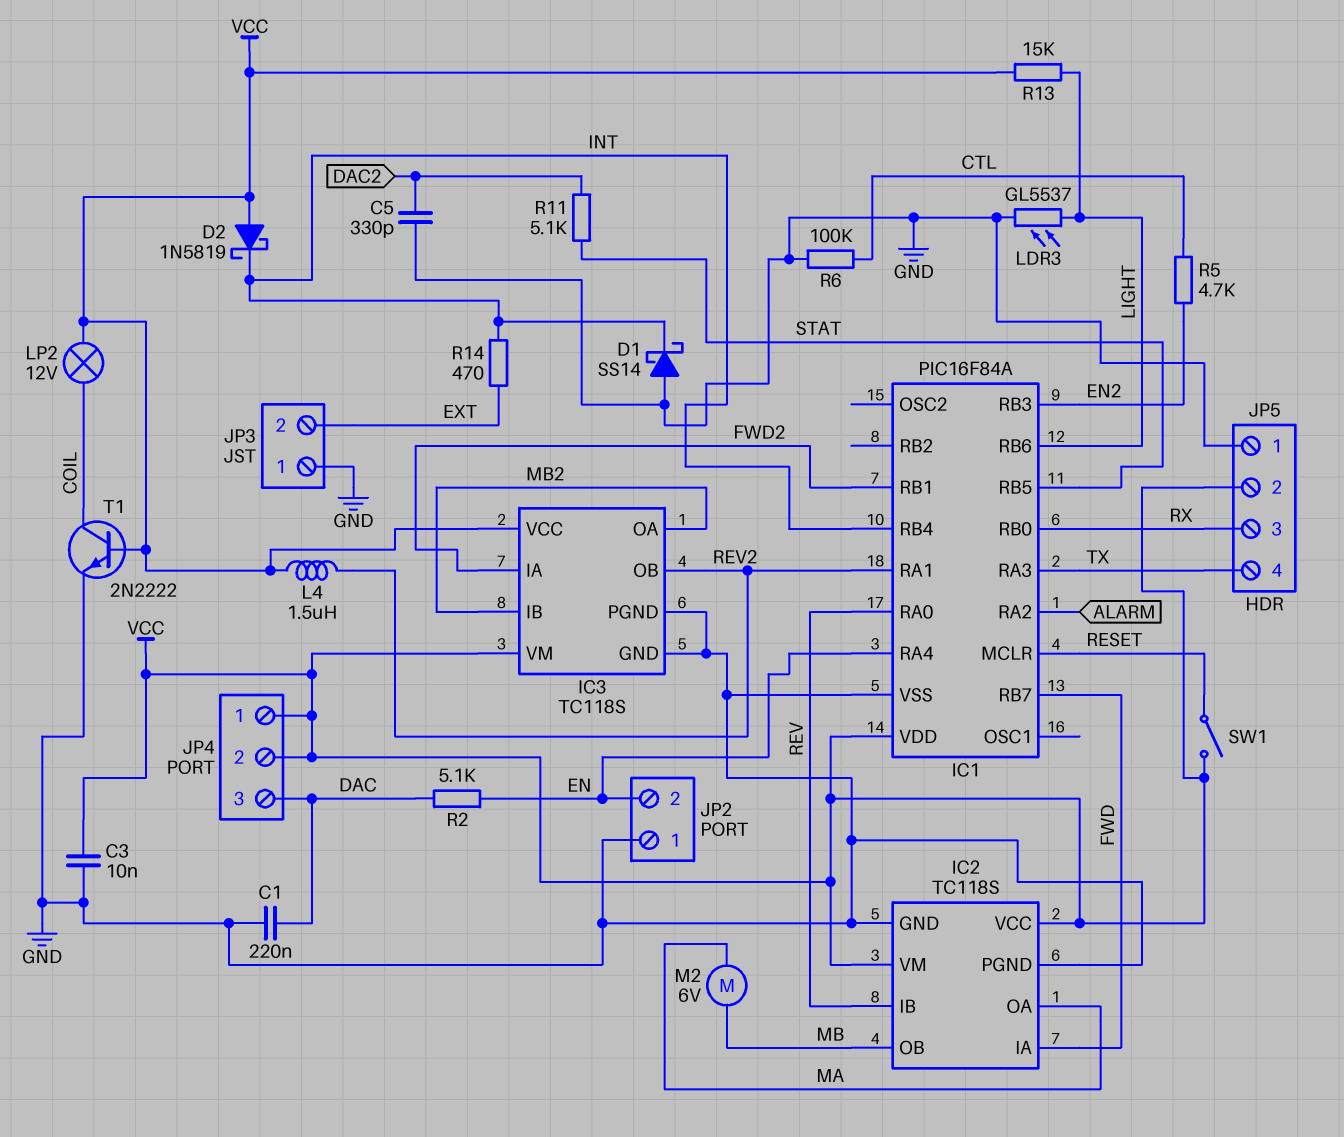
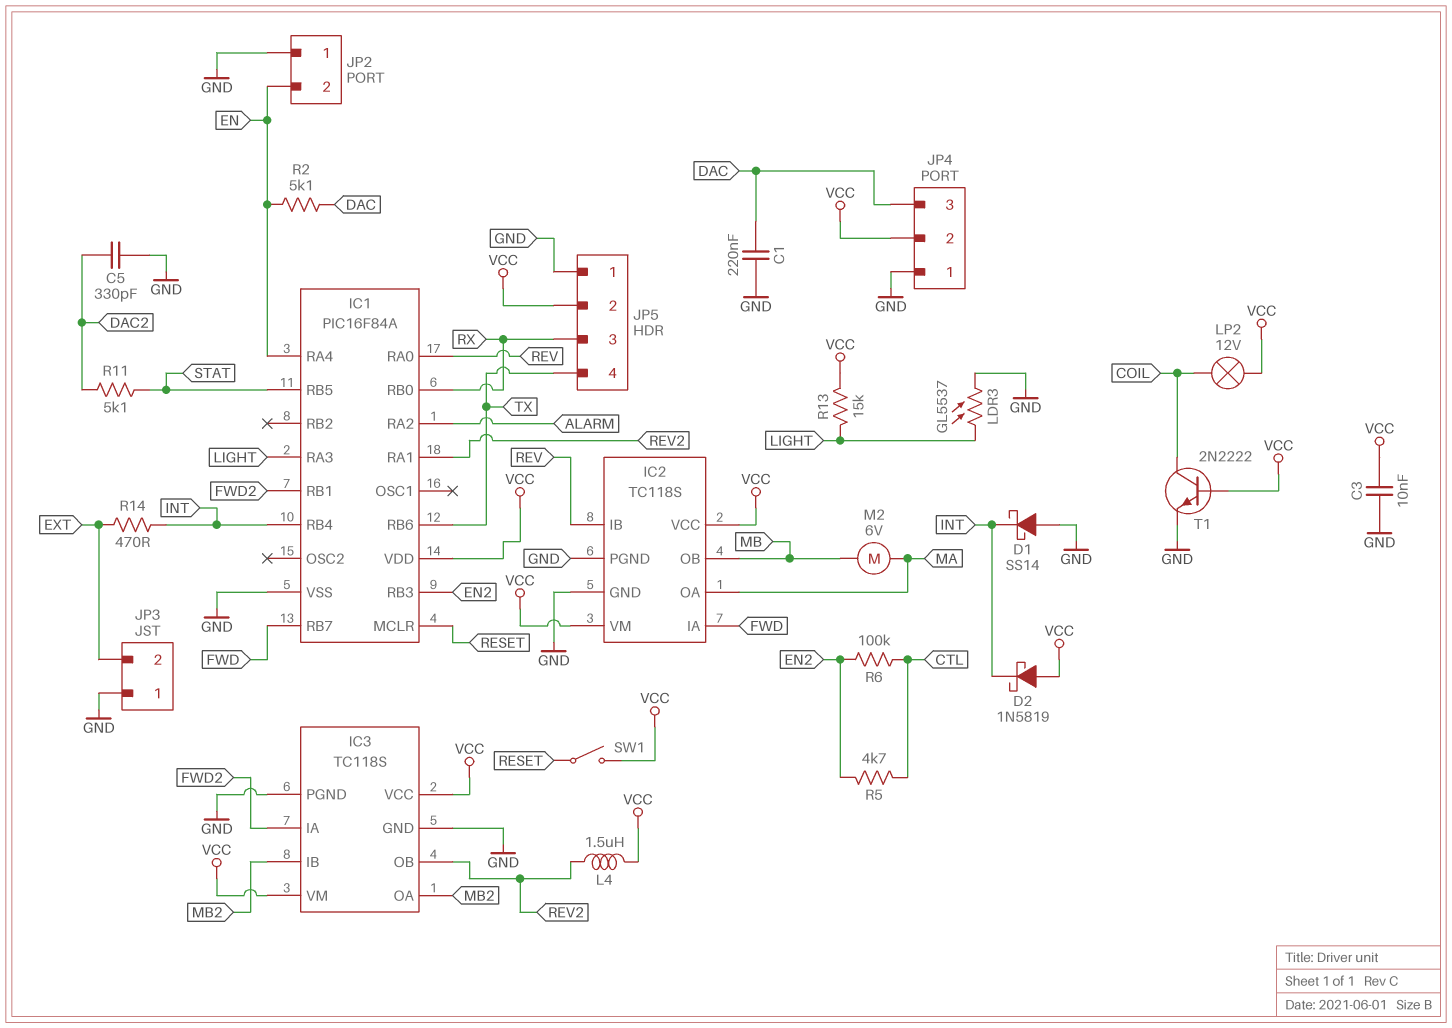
IC1 pin RA3: TX -> LIGHT
IC1 pin RB6: LIGHT -> TX
JP4 pin 1: VCC -> GND
R6: 100k (CTL, GND) -> 100k (CTL, EN2)

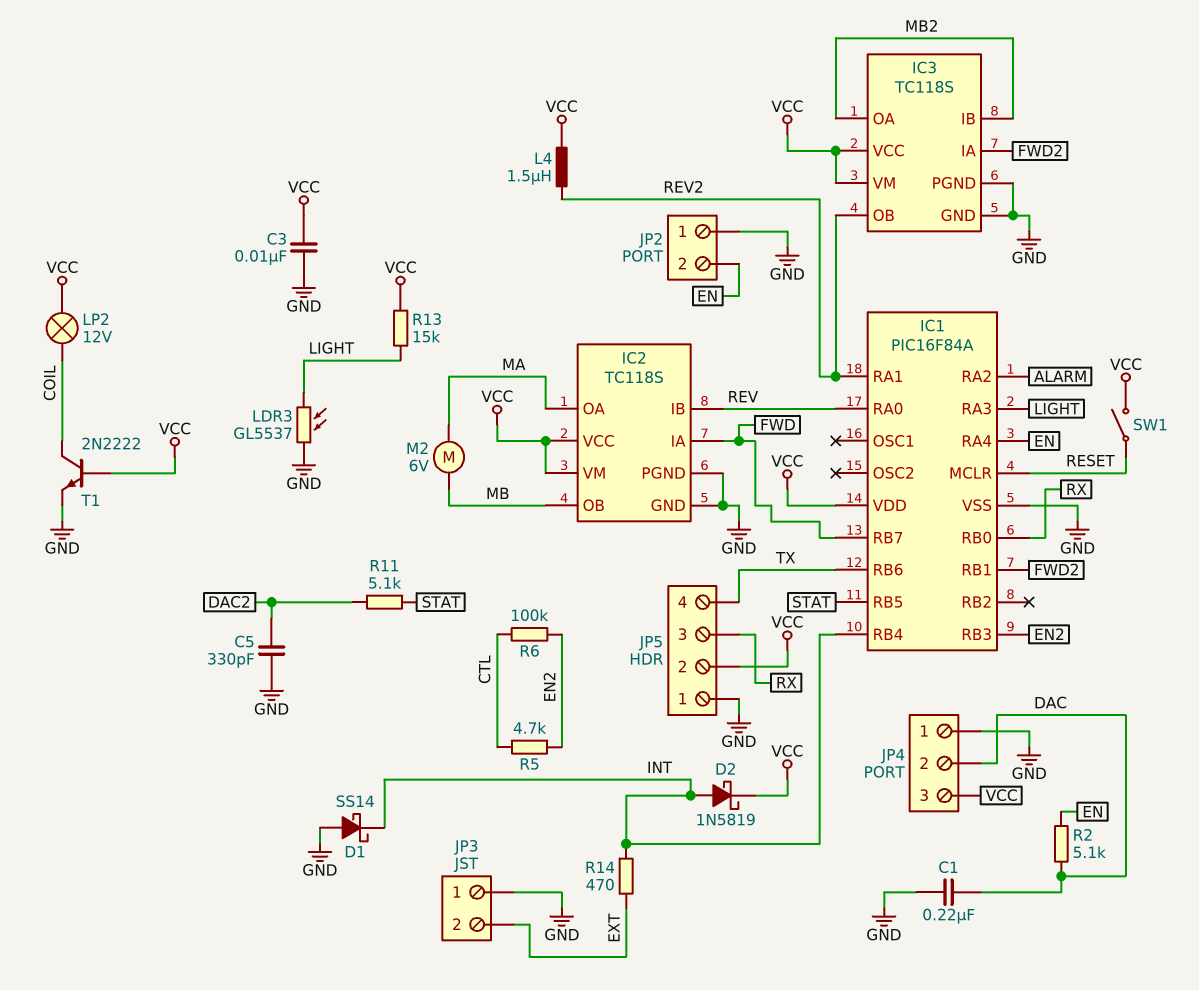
D2: schottky 1N5819 (A VCC, K INT) -> schottky 1N5819 (A INT, K VCC)
JP4 pin 2: VCC -> DAC
JP4 pin 3: DAC -> VCC

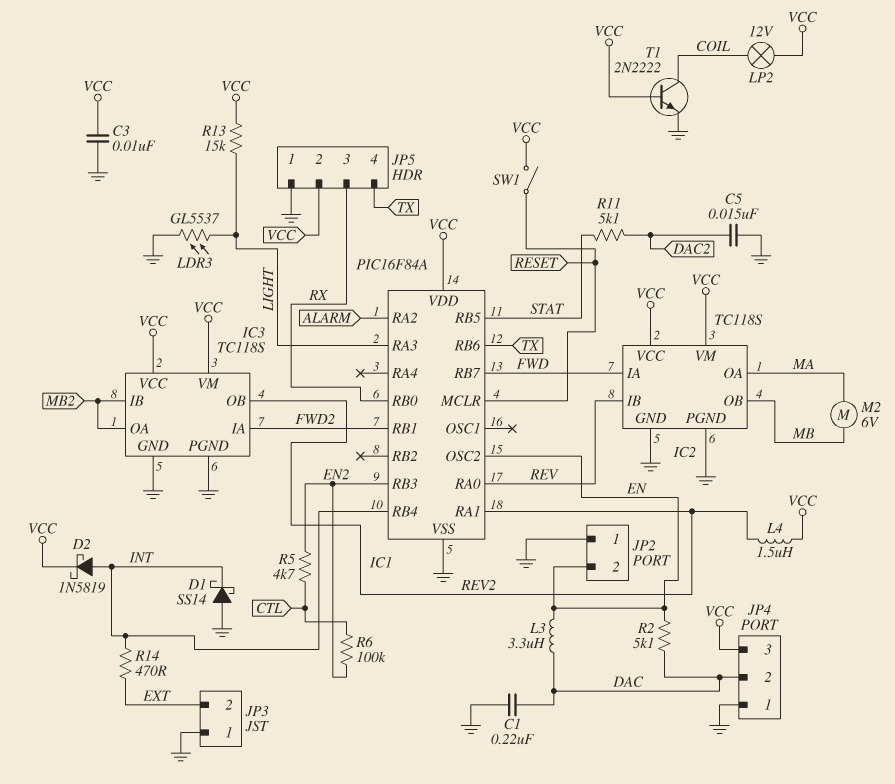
C5: 330pF (DAC2, GND) -> 15nF (DAC2, GND)
IC1 pin OSC2: none -> EN
IC1 pin RA4: EN -> none
L3: none -> 3.3uH (DAC, EN)

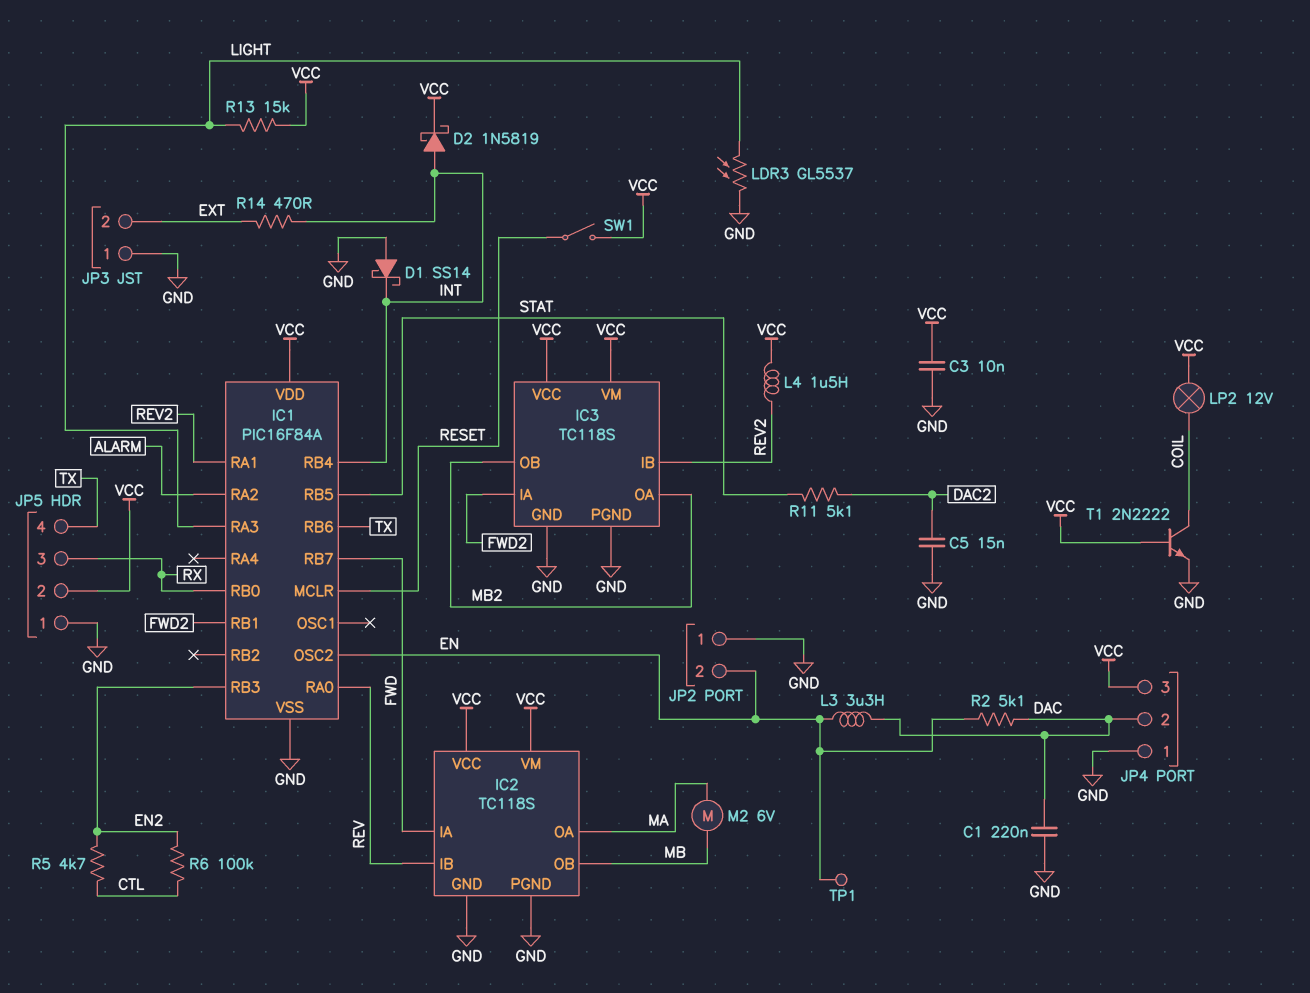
IC3 pin IB: MB2 -> REV2
IC3 pin OB: REV2 -> MB2
TP1: none -> test point (EN)

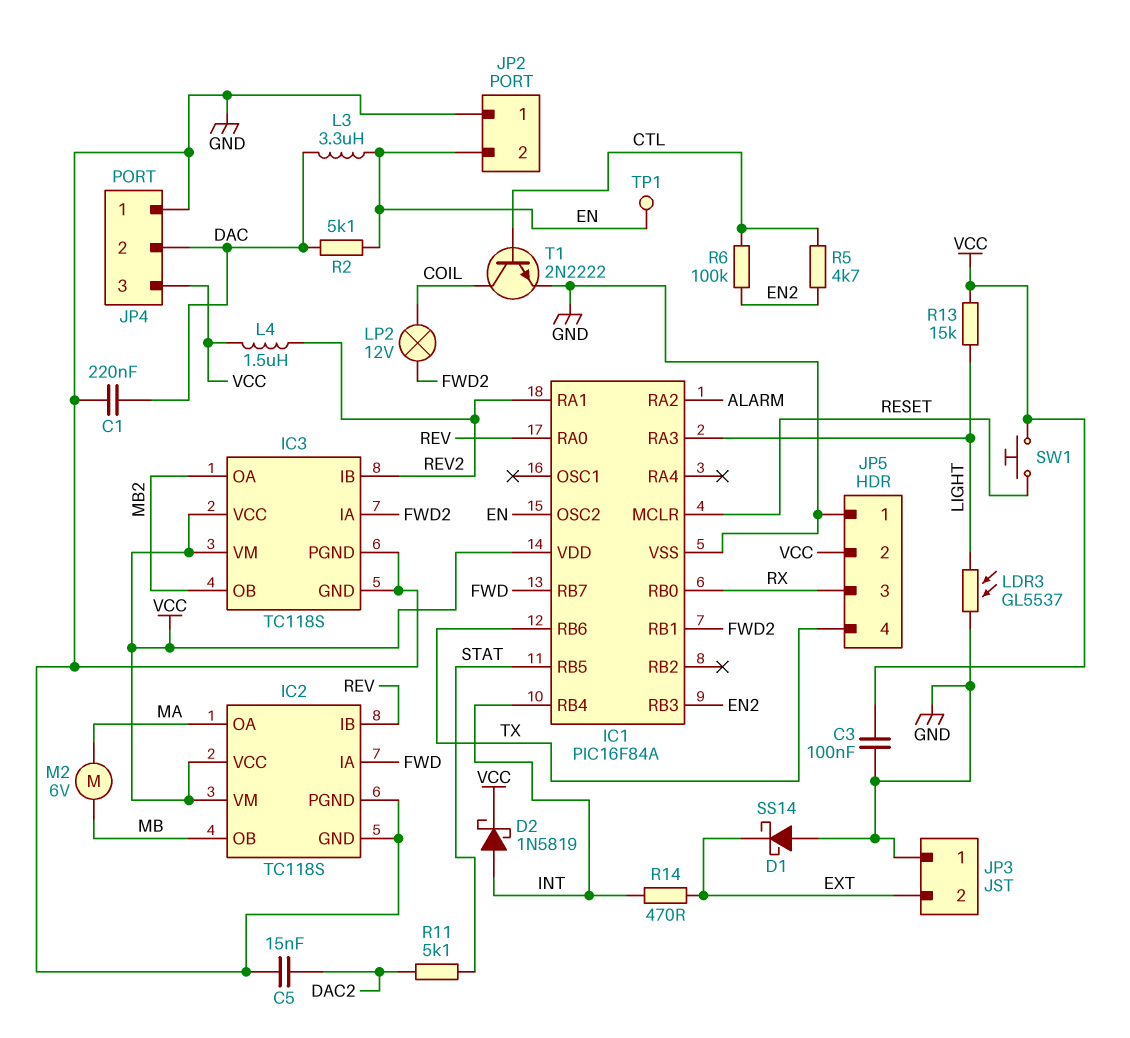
C3: 10nF (GND, VCC) -> 100nF (GND, VCC)
D1: schottky SS14 (A GND, K INT) -> schottky SS14 (A GND, K EXT)
LP2: lamp 12V (COIL, VCC) -> lamp 12V (COIL, FWD2)
SW1: switch (RESET, VCC) -> button (RESET, VCC)
T1: NPN 2N2222 (B VCC, C COIL, E GND) -> NPN 2N2222 (B CTL, C COIL, E GND)

